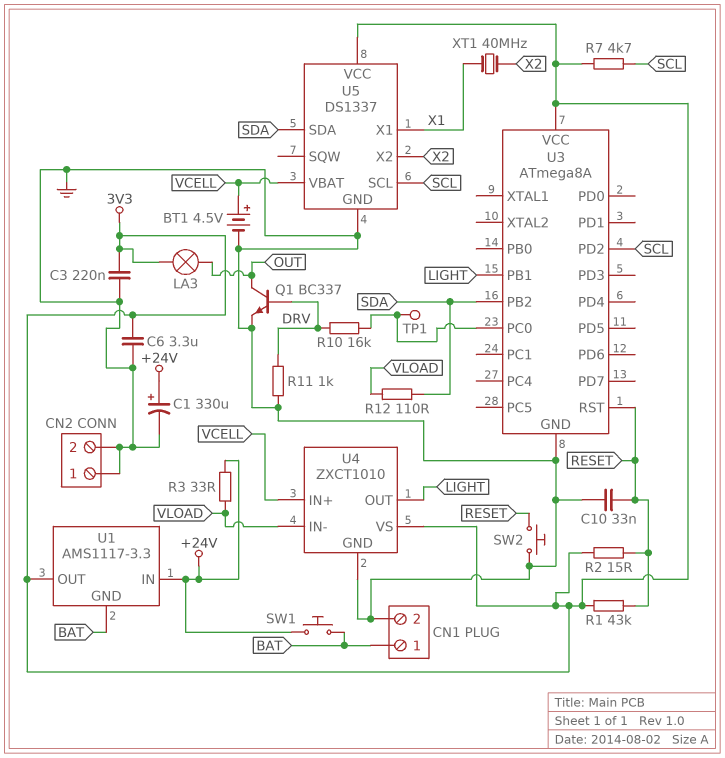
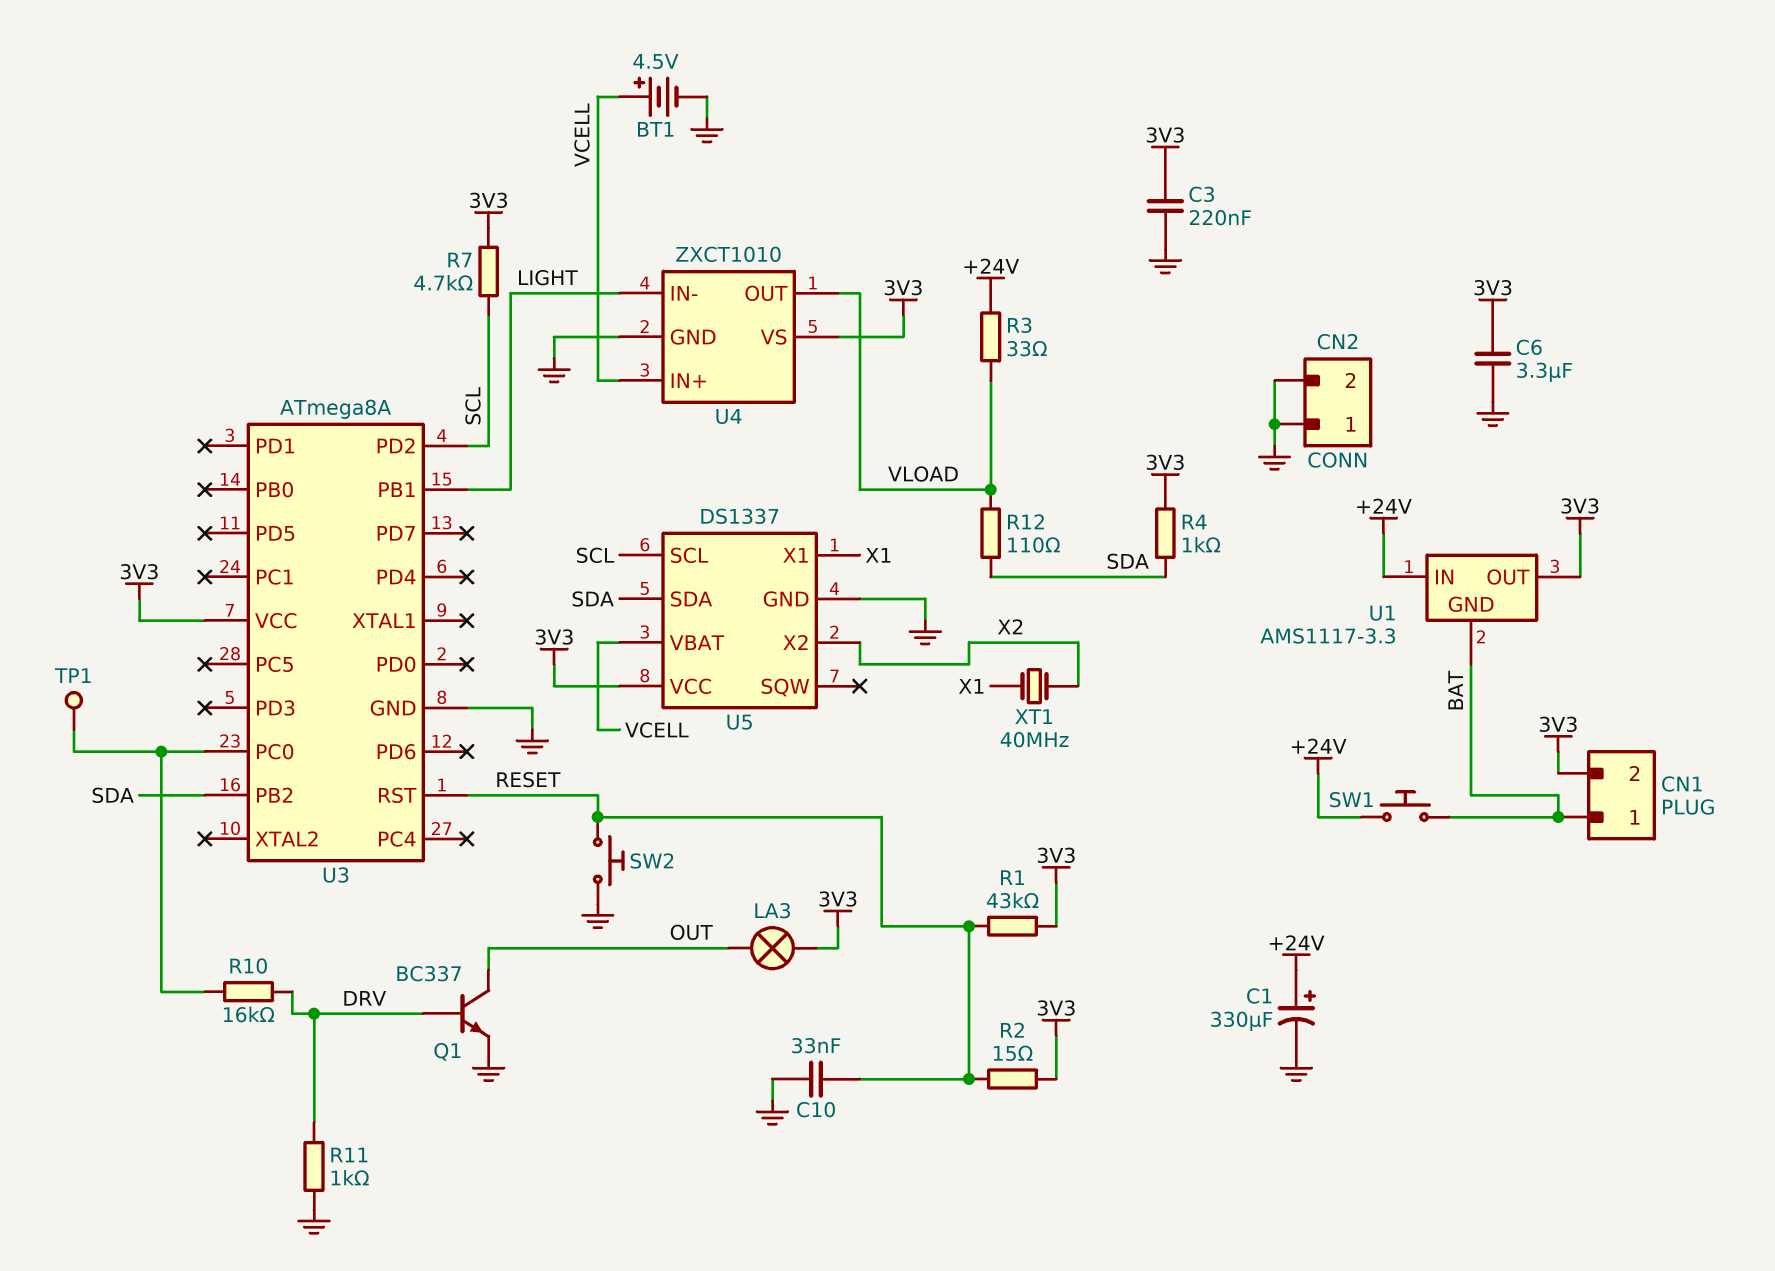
CN1 pin 2: GND -> 3V3
R4: none -> 1k (3V3, SDA)
U4 pin IN-: VLOAD -> LIGHT
U4 pin OUT: LIGHT -> VLOAD

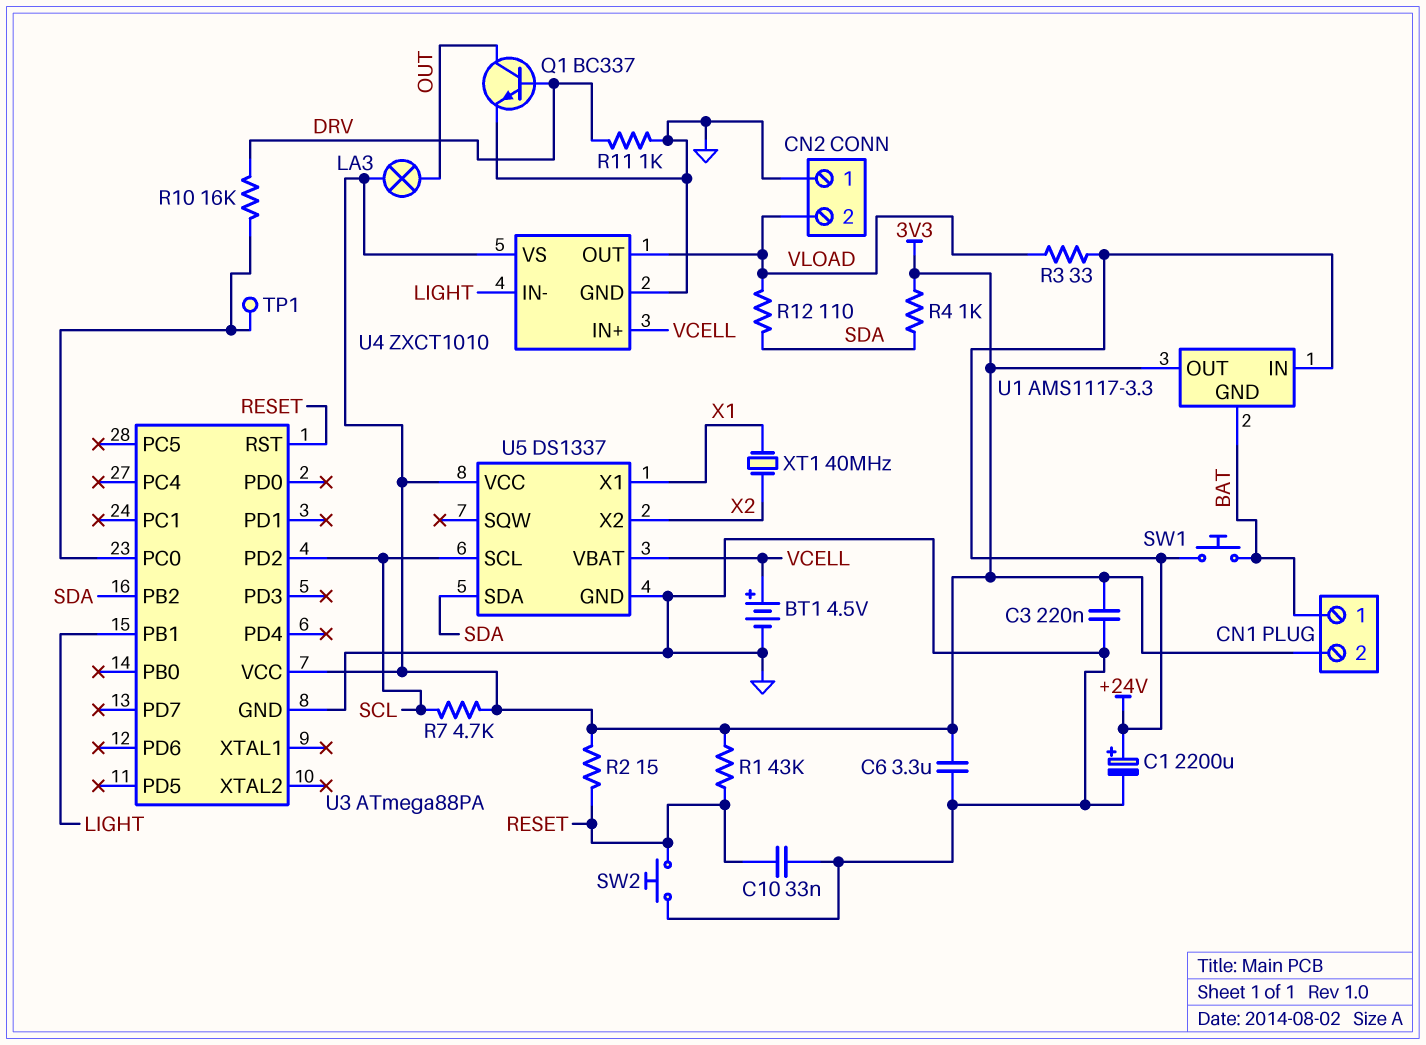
C1: 330uF (plus +24V, minus GND) -> 2200uF (plus +24V, minus GND)
CN2 pin 2: GND -> VLOAD
U3: ATmega8A -> ATmega88PA

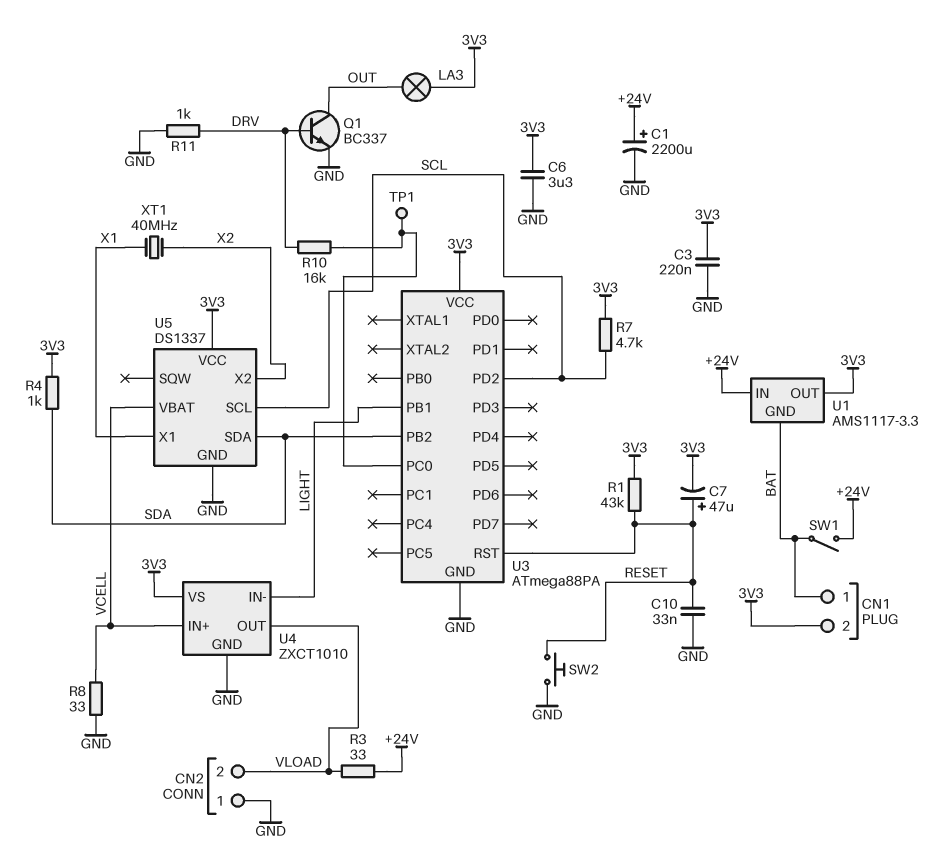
BT1: 4.5V (plus VCELL, minus GND) -> none
C7: none -> 47uF (plus RESET, minus 3V3)
R2: 15 (3V3, RESET) -> none
R8: none -> 33 (GND, VCELL)
R12: 110 (SDA, VLOAD) -> none
SW1: button (+24V, BAT) -> switch (+24V, BAT)

